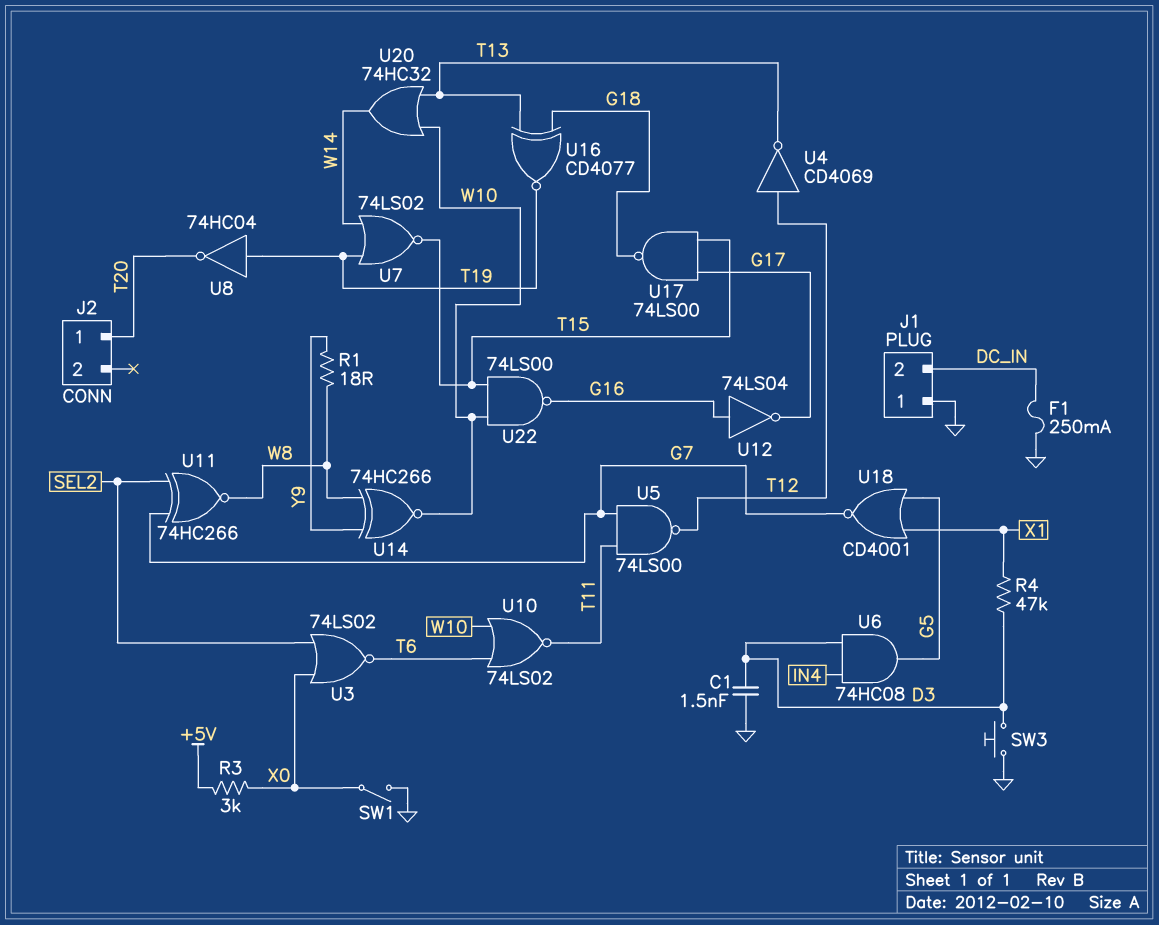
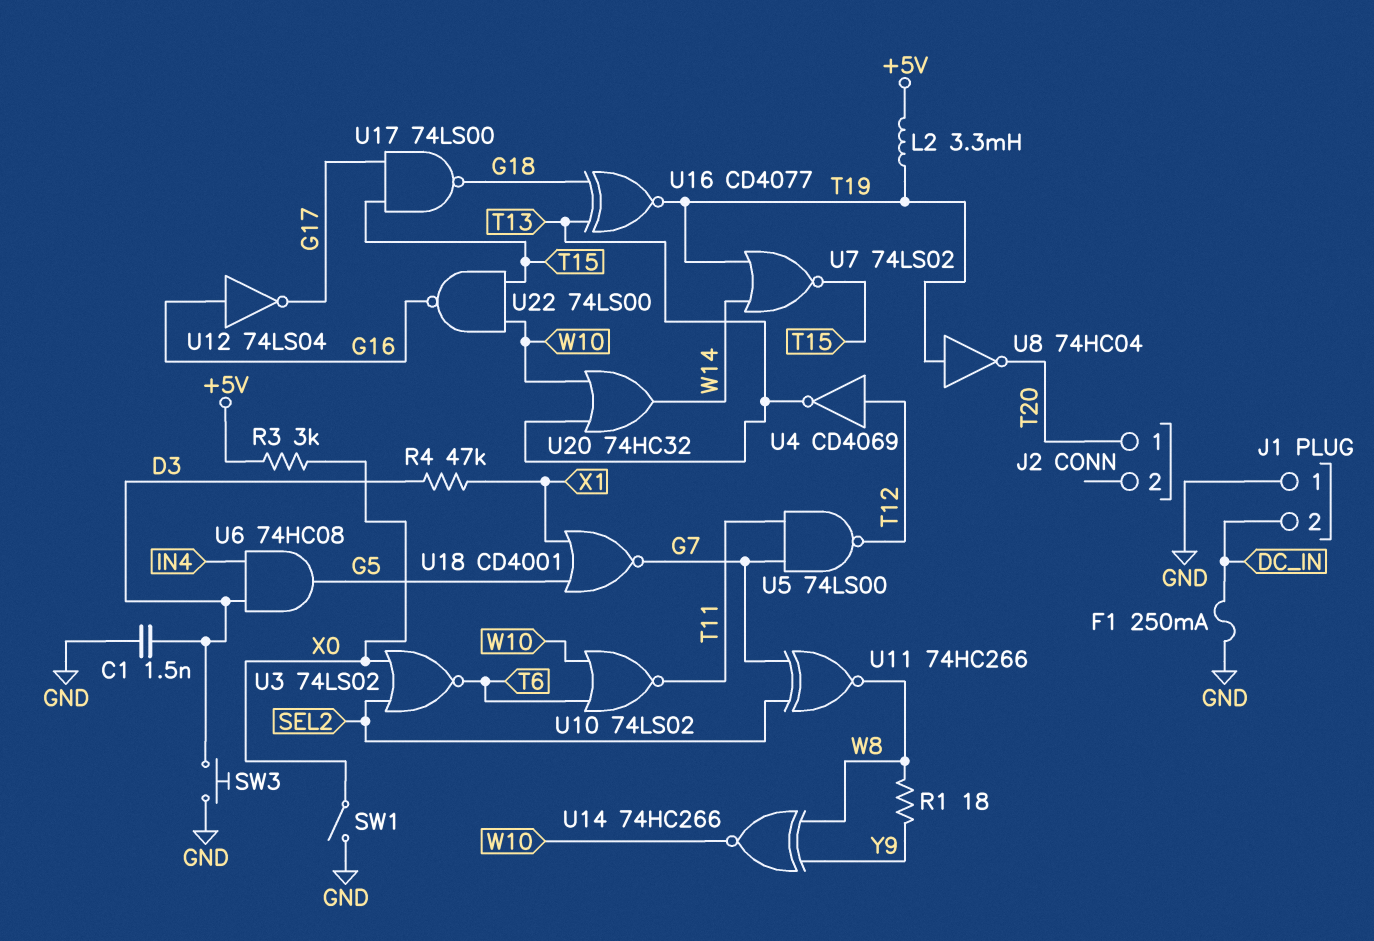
L2: none -> 3.3mH (+5V, T19)

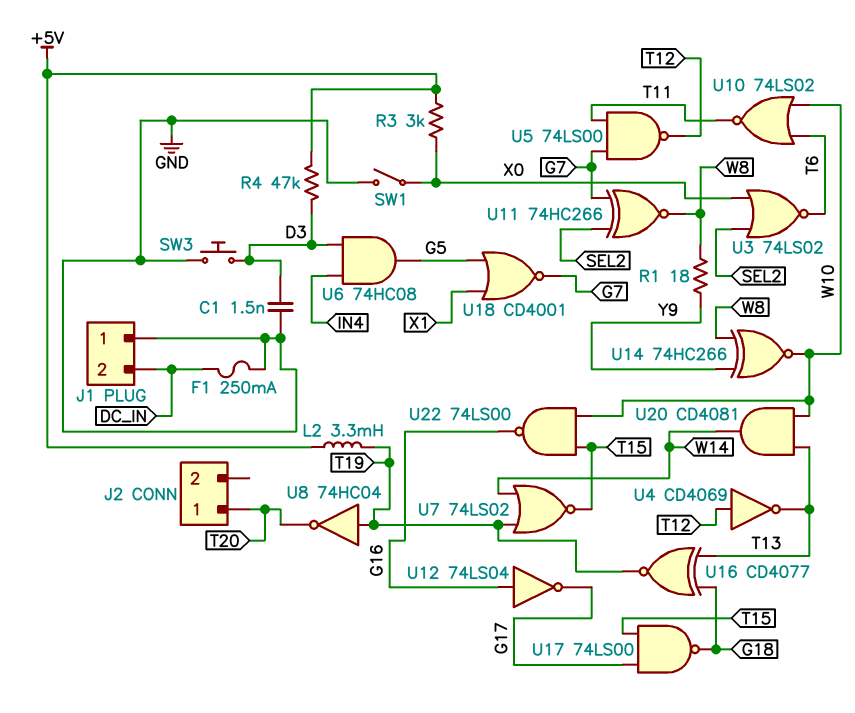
R4: 47k (D3, X1) -> 47k (+5V, D3)
U20: OR 74HC32 (in T13, in W10, out W14) -> AND CD4081 (in T13, in W10, out W14)

